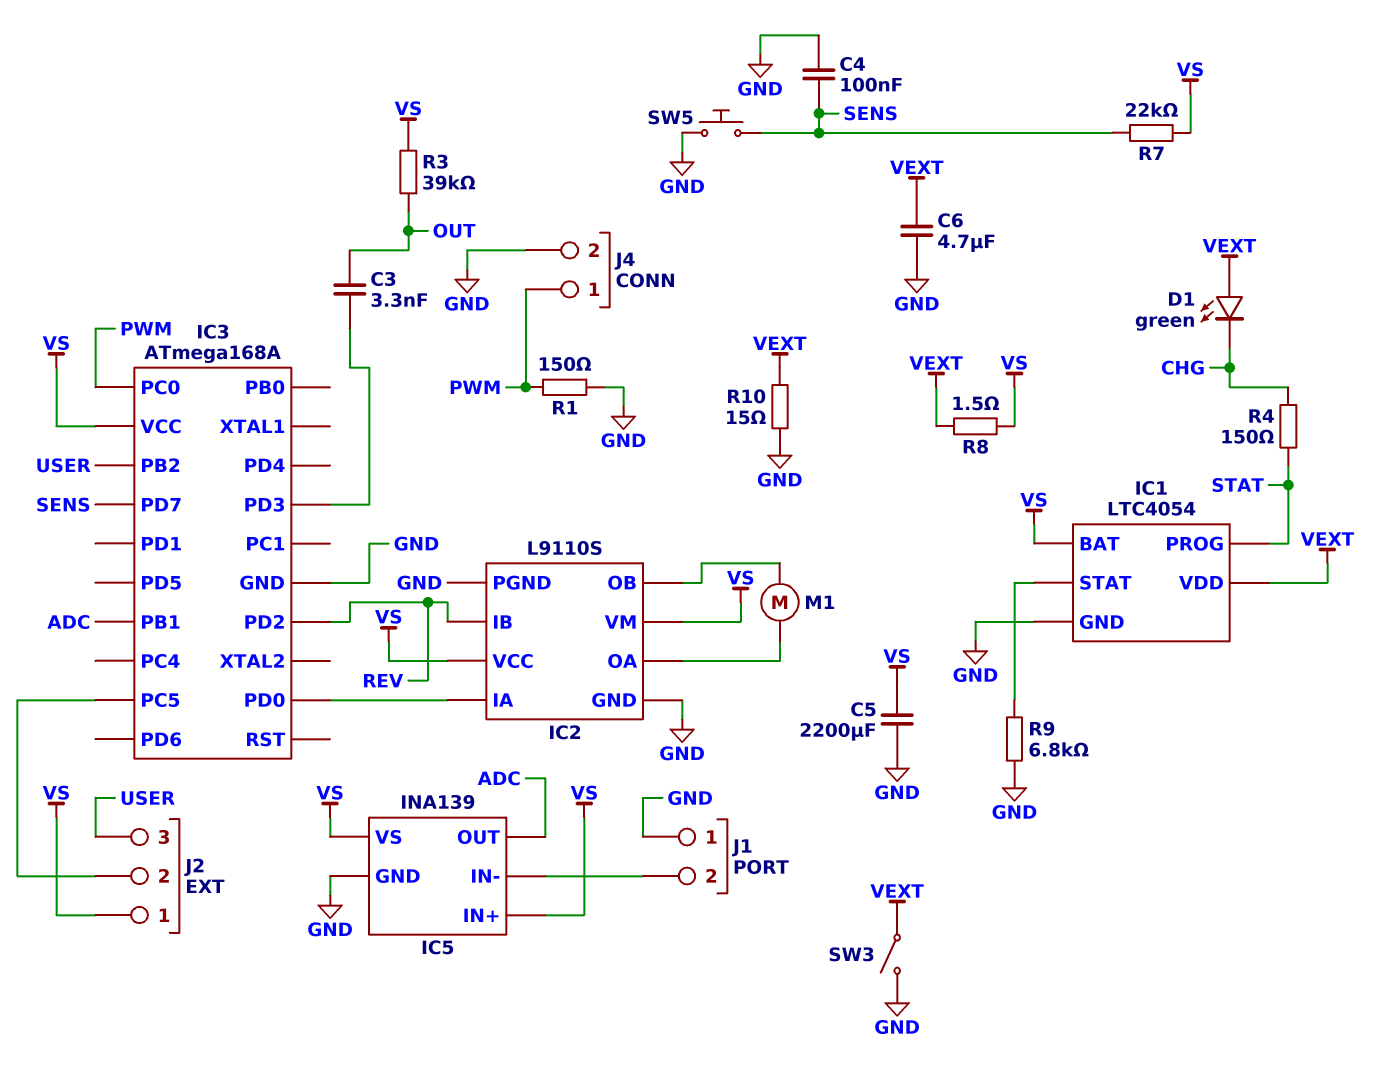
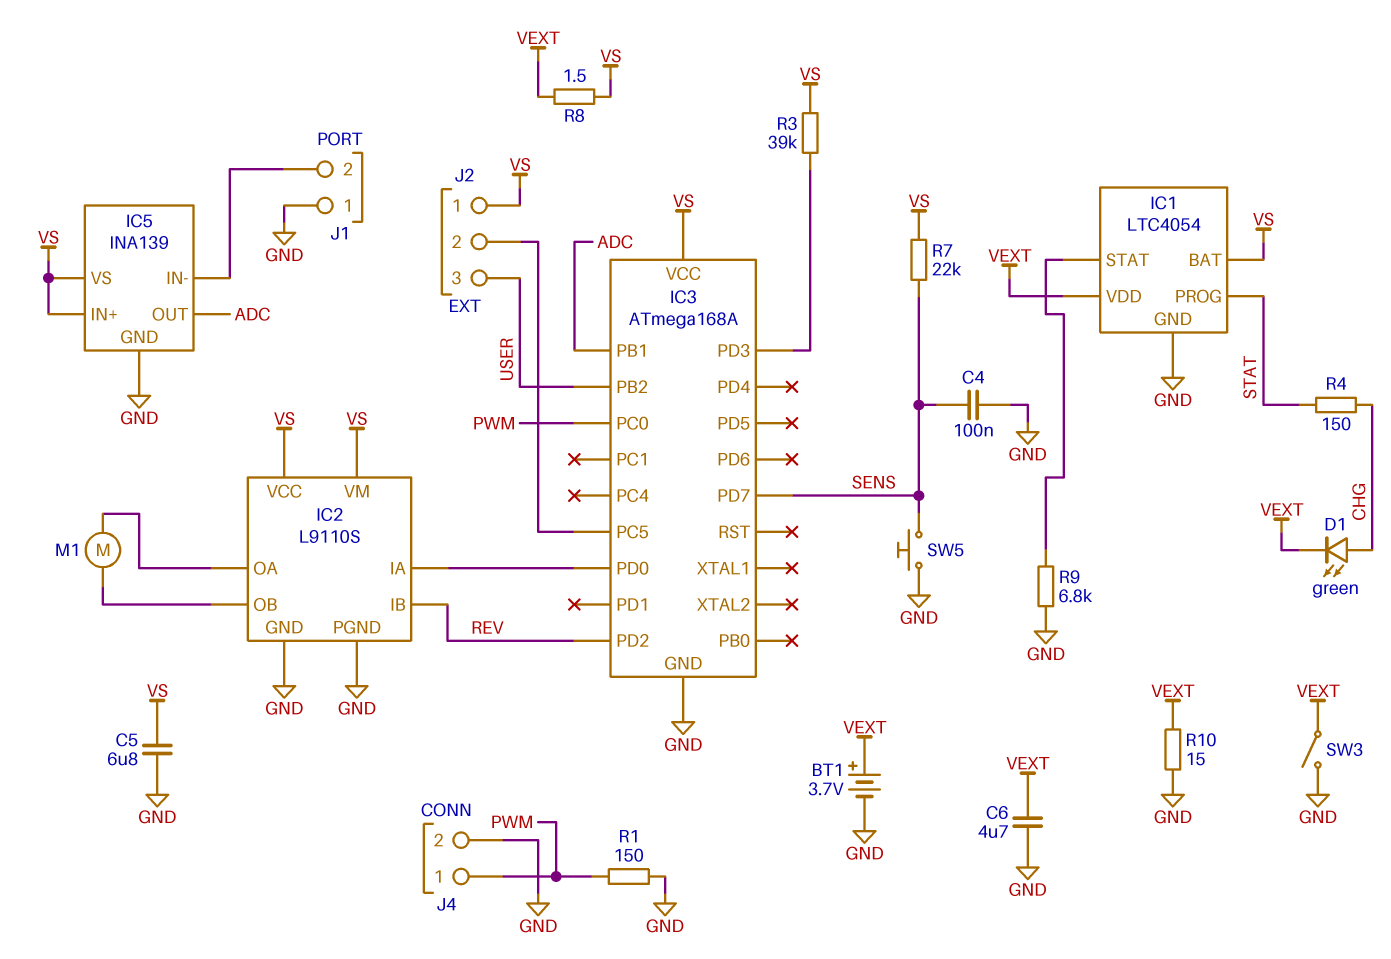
BT1: none -> 3.7V (plus VEXT, minus GND)
C3: 3.3nF (IC3/PD3, OUT) -> none
C5: 2200uF (GND, VS) -> 6.8uF (GND, VS)
D1: LED green (A VEXT, K CHG) -> LED green (A CHG, K VEXT)
R3: 39k (OUT, VS) -> 39k (IC3/PD3, VS)

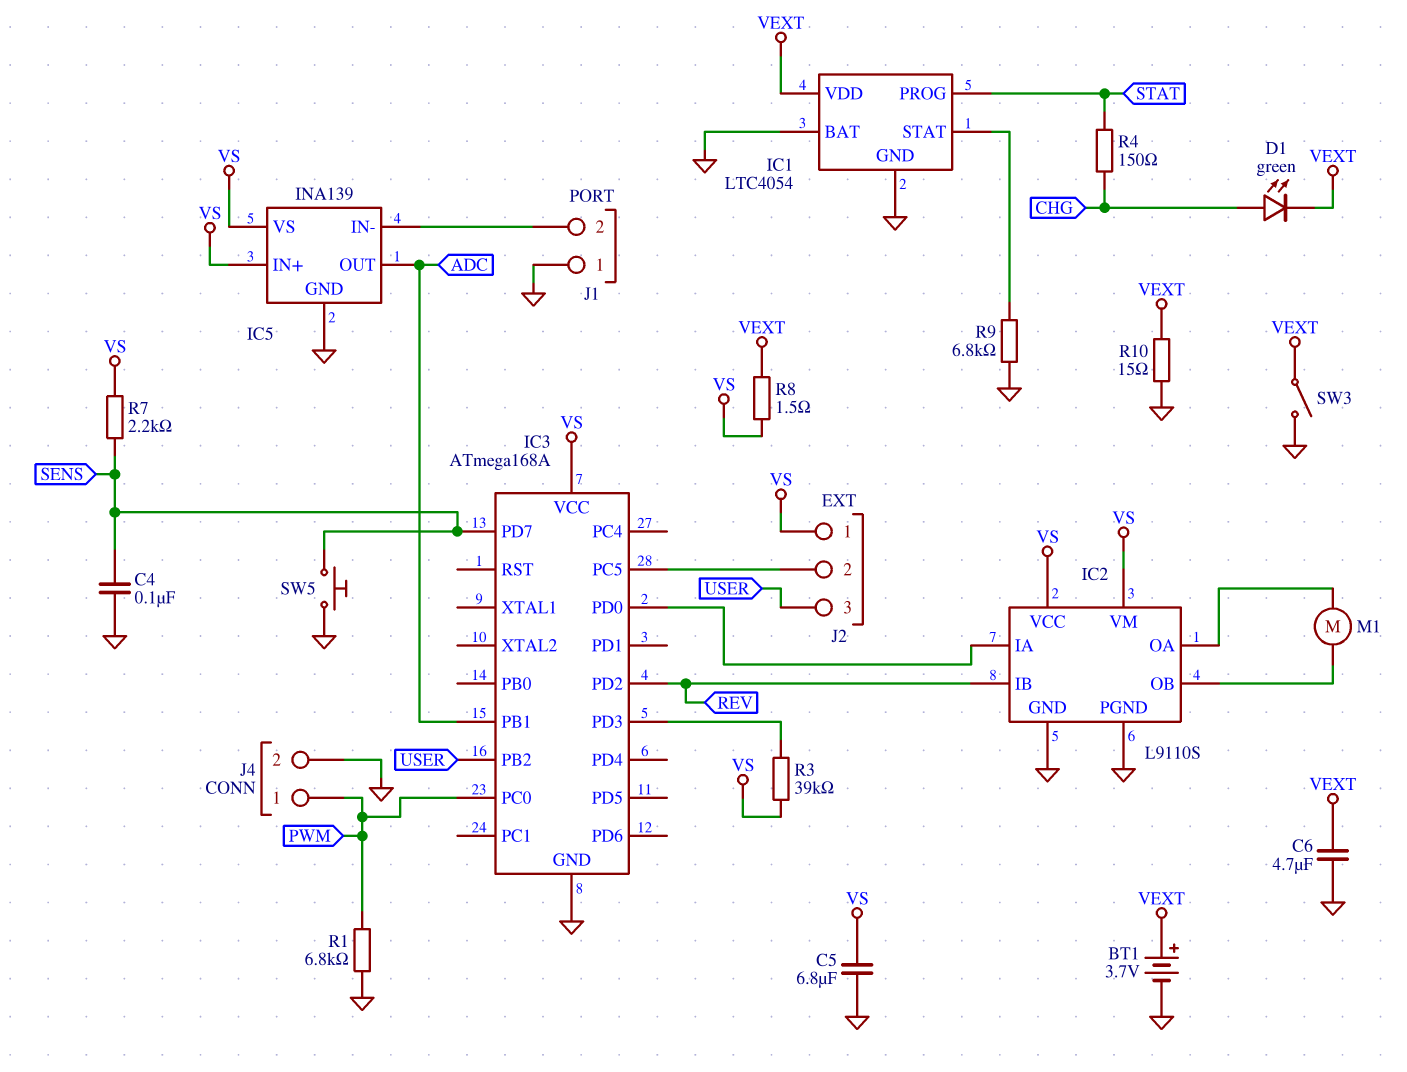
IC1 pin BAT: VS -> GND
R1: 150 (GND, PWM) -> 6.8k (GND, PWM)
R7: 22k (SENS, VS) -> 2.2k (SENS, VS)

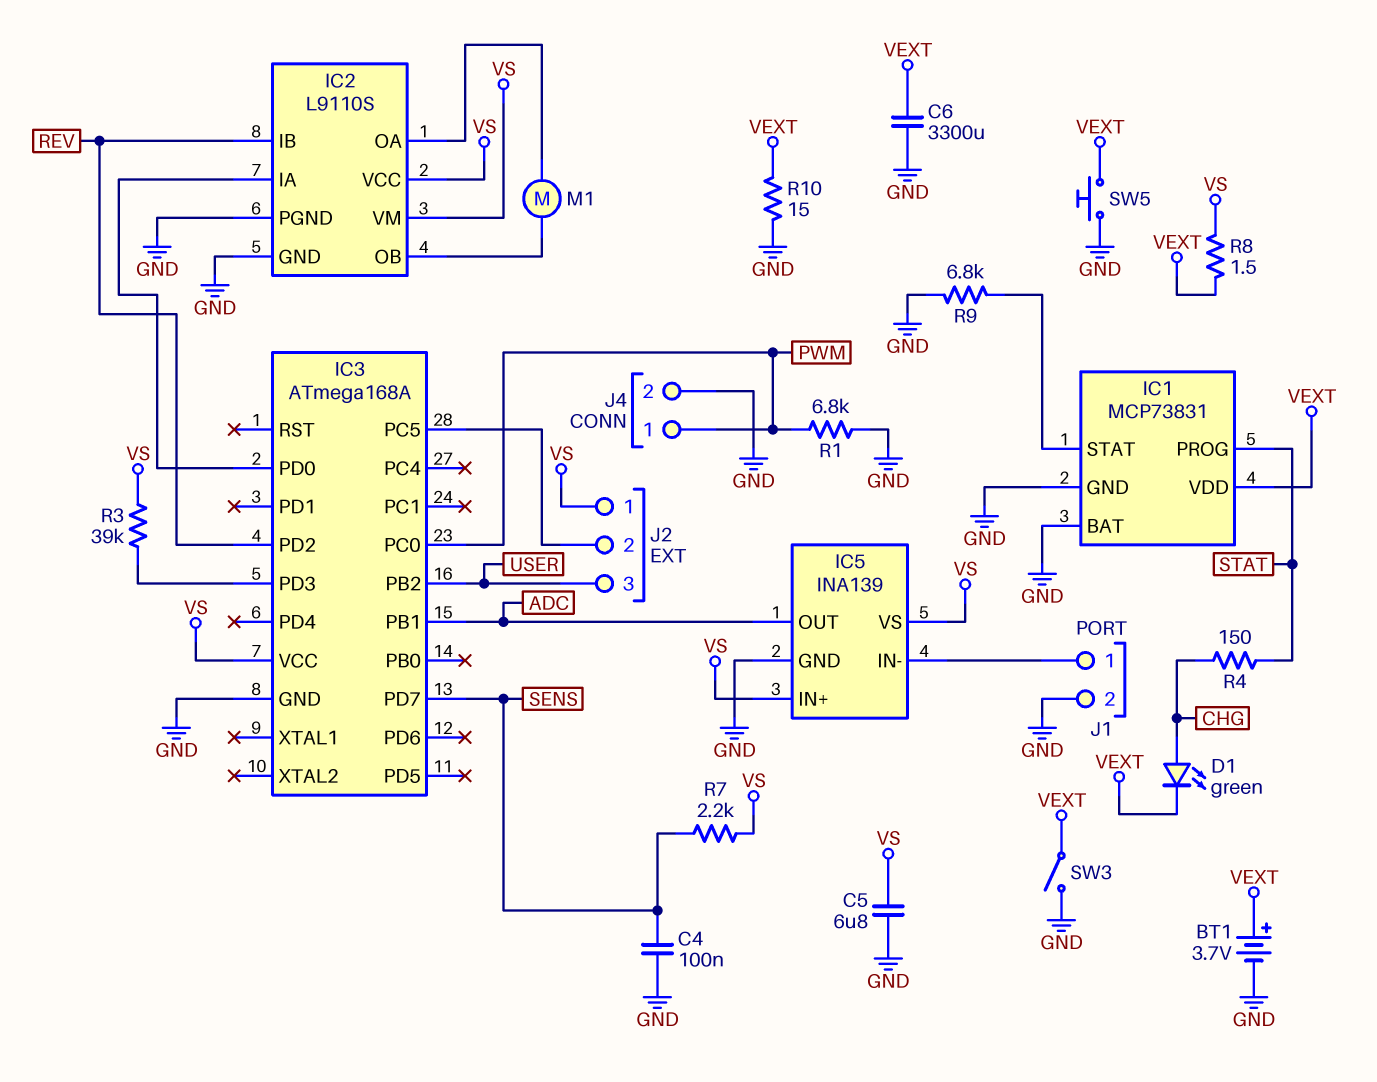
C6: 4.7uF (GND, VEXT) -> 3300uF (GND, VEXT)
IC1: LTC4054 -> MCP73831
J1 pin 1: GND -> IC5/IN-
J1 pin 2: IC5/IN- -> GND
SW5: button (GND, SENS) -> button (GND, VEXT)

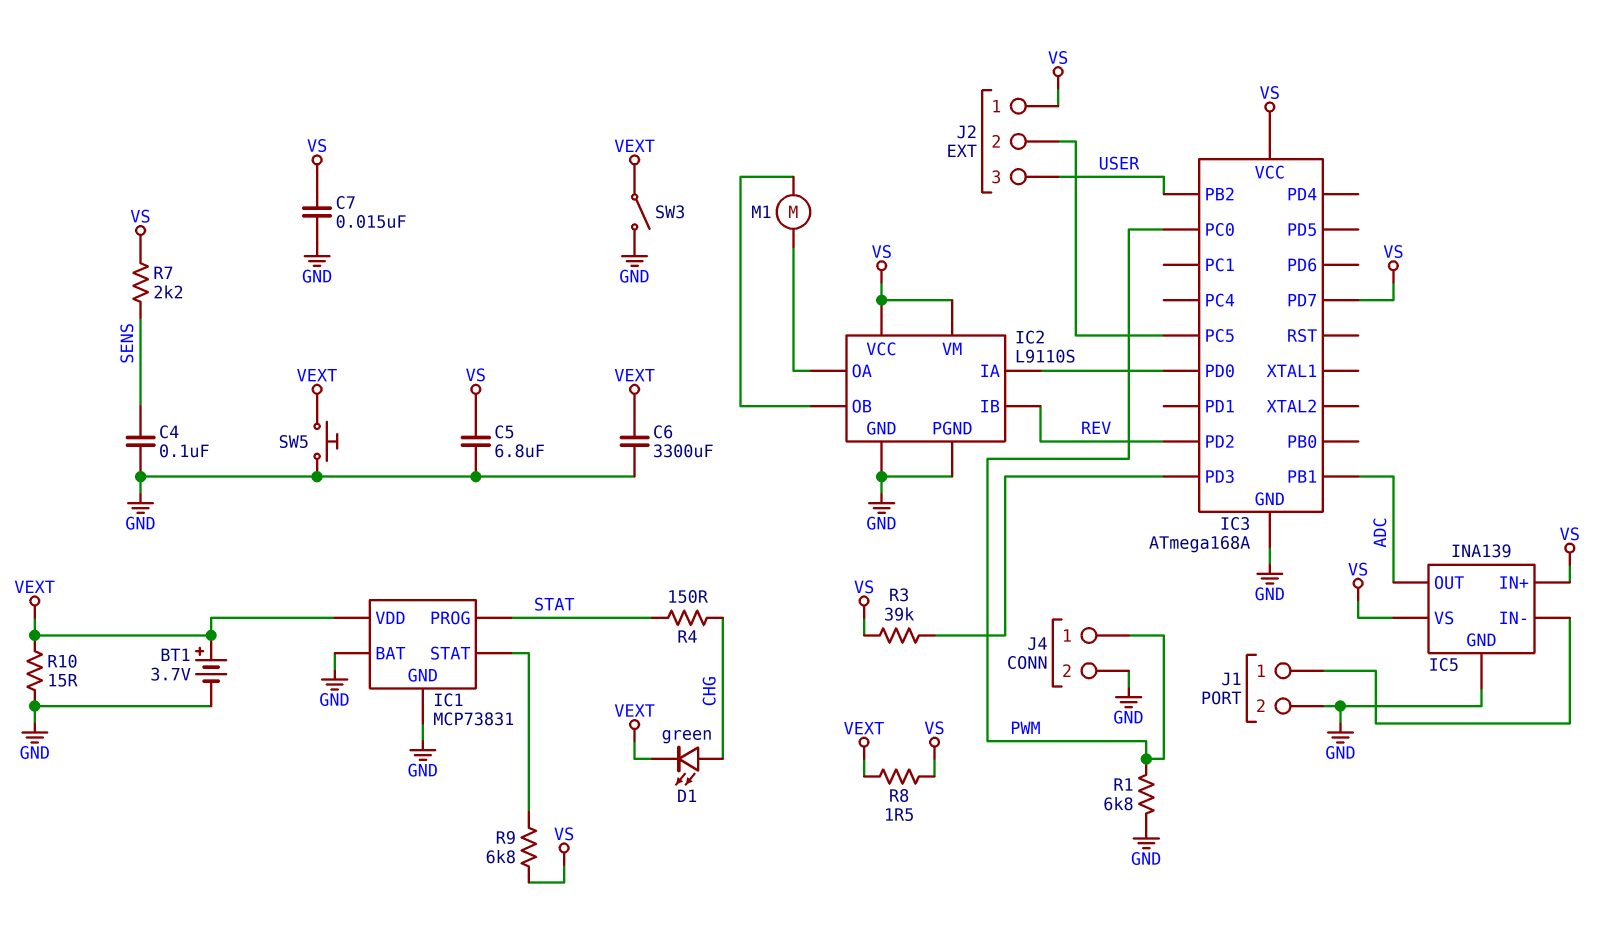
C7: none -> 15nF (GND, VS)
IC3 pin PD7: SENS -> VS
R9: 6.8k (GND, IC1/STAT) -> 6.8k (IC1/STAT, VS)

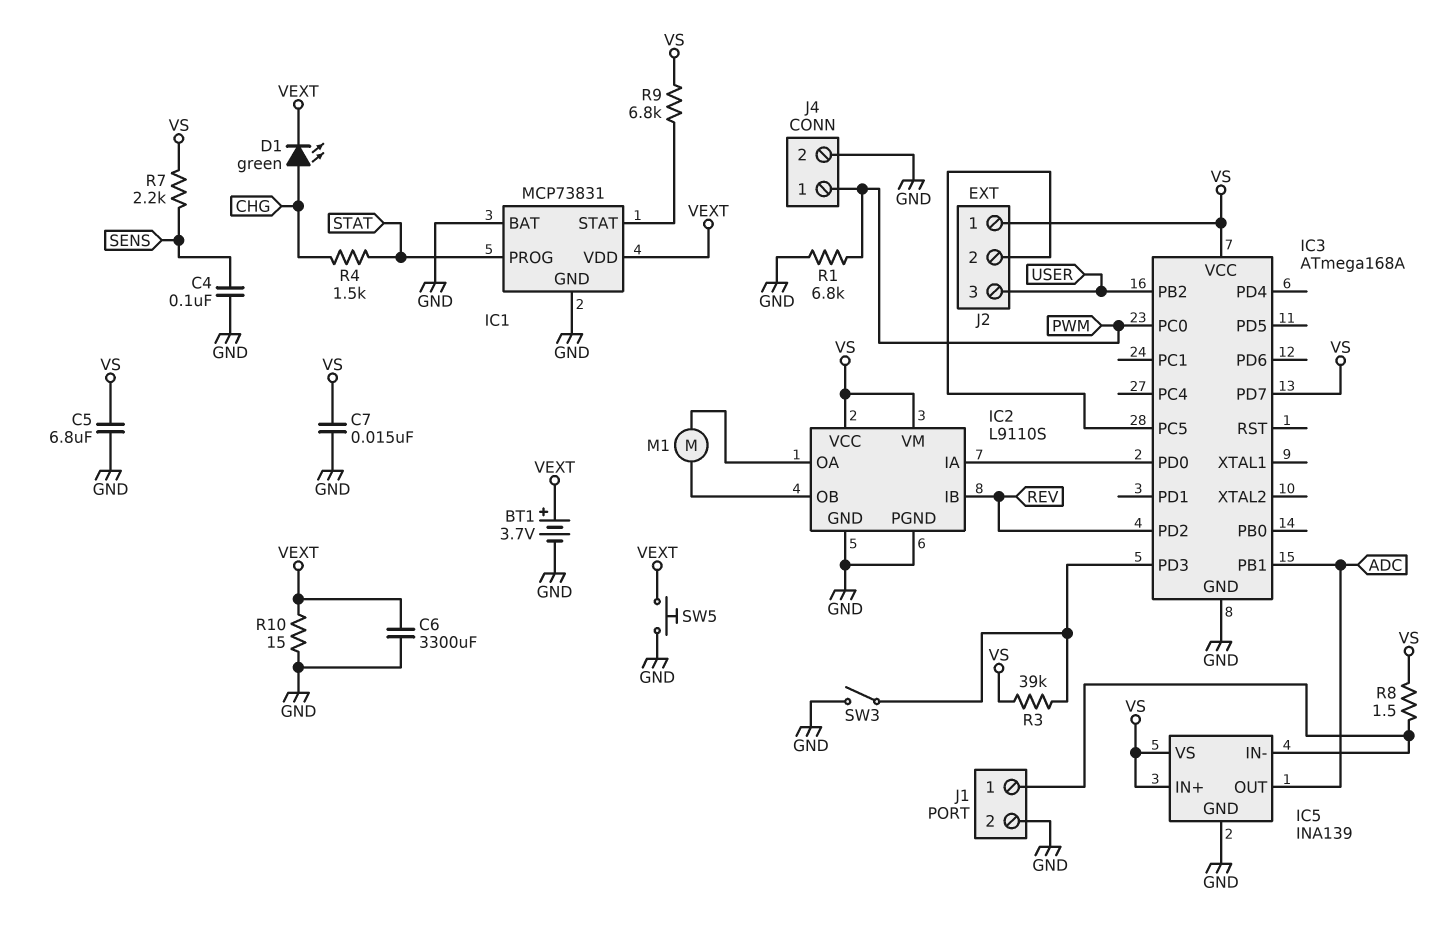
R4: 150 (CHG, STAT) -> 1.5k (CHG, STAT)
R8: 1.5 (VEXT, VS) -> 1.5 (IC5/IN-, VS)
SW3: switch (GND, VEXT) -> switch (GND, IC3/PD3)

